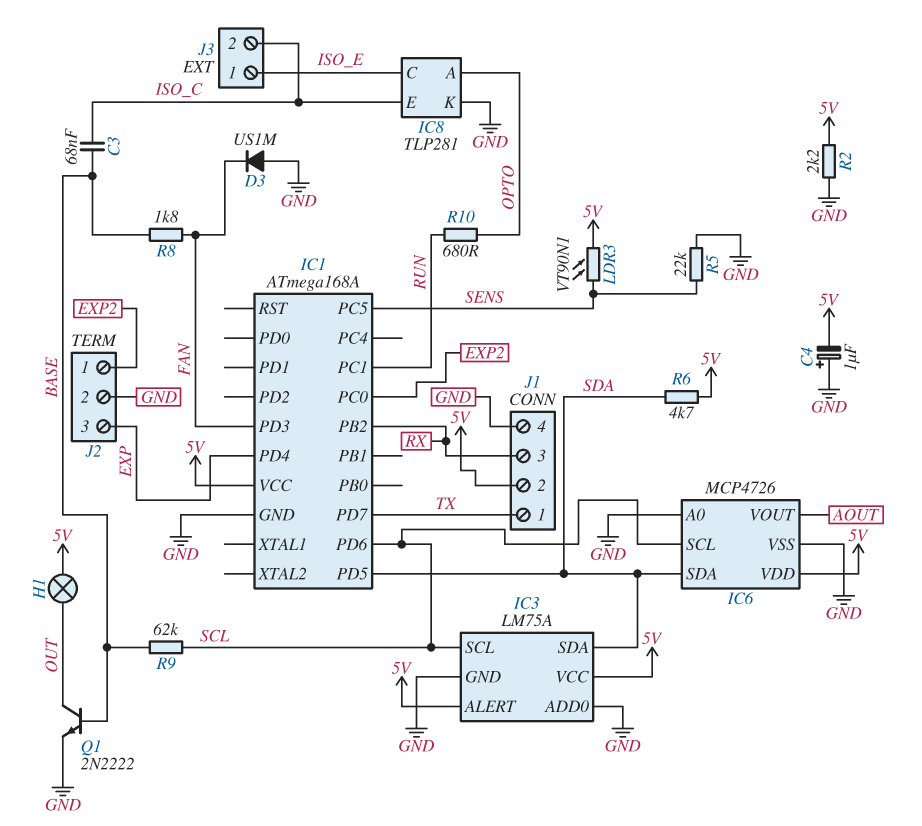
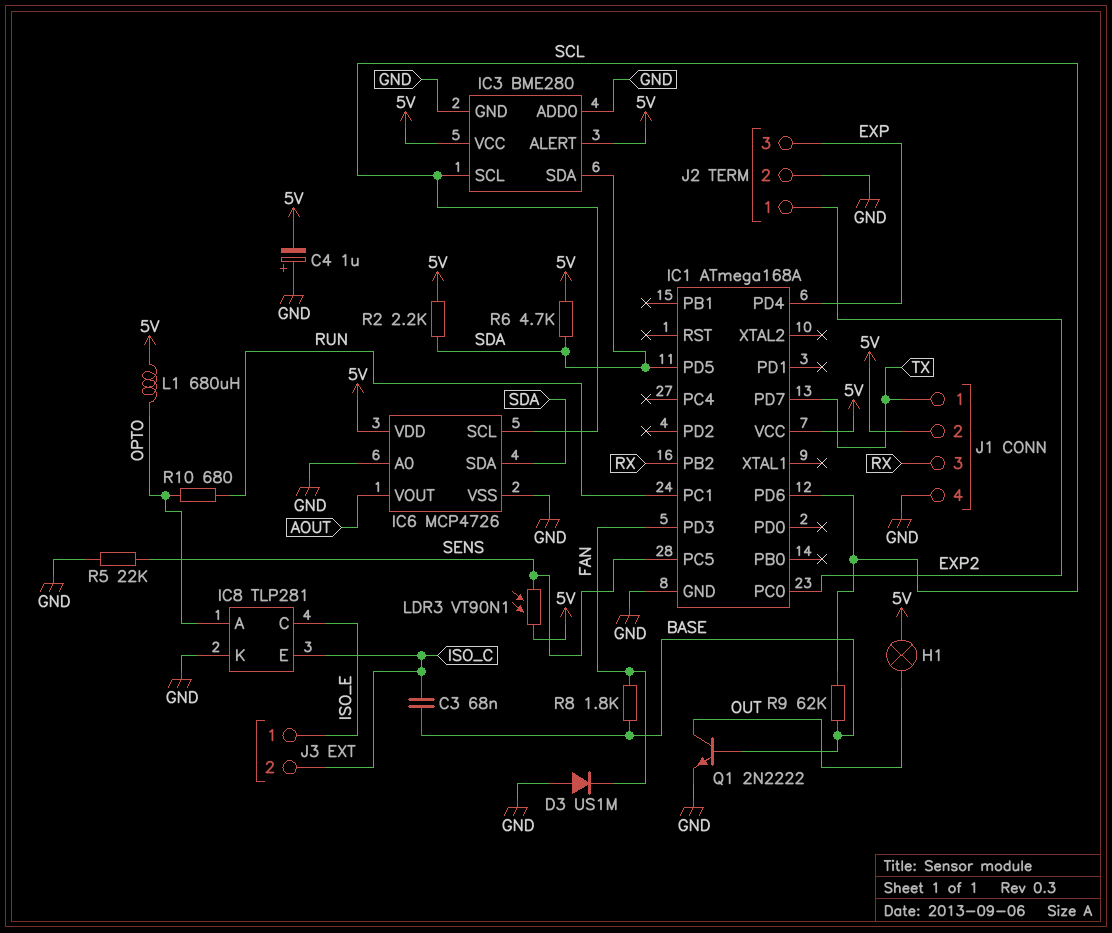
IC3: LM75A -> BME280
L1: none -> 680uH (5V, OPTO)
R2: 2.2k (5V, GND) -> 2.2k (5V, SDA)

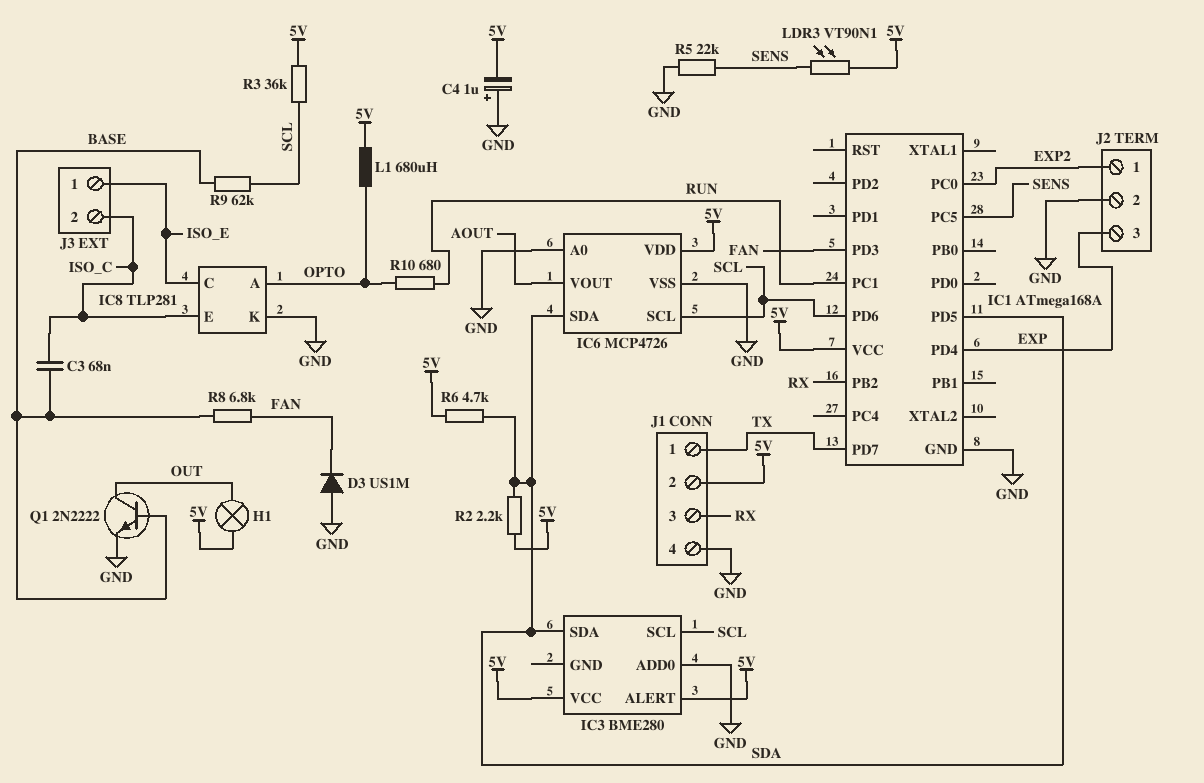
IC3 pin GND: GND -> none
R3: none -> 36k (5V, SCL)
R8: 1.8k (BASE, FAN) -> 6.8k (BASE, FAN)

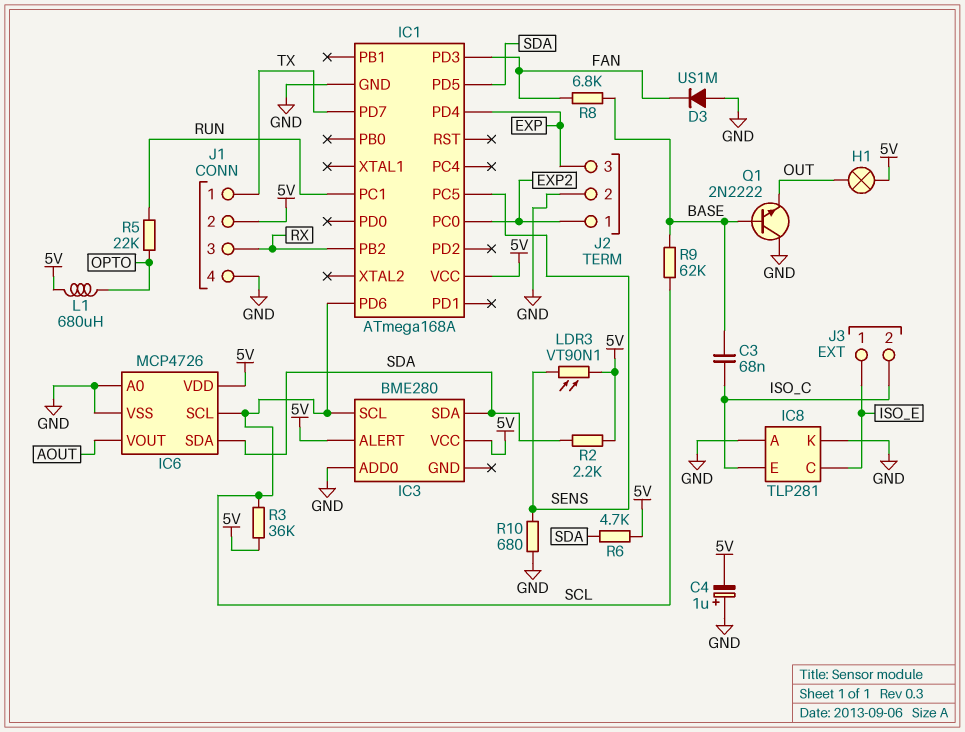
IC8 pin A: OPTO -> GND
Q1: NPN 2N2222 (B BASE, C OUT, E GND) -> NPN 2N2222 (B BASE, C GND, E OUT)
R5: 22k (GND, SENS) -> 22k (OPTO, RUN)
R10: 680 (OPTO, RUN) -> 680 (GND, SENS)

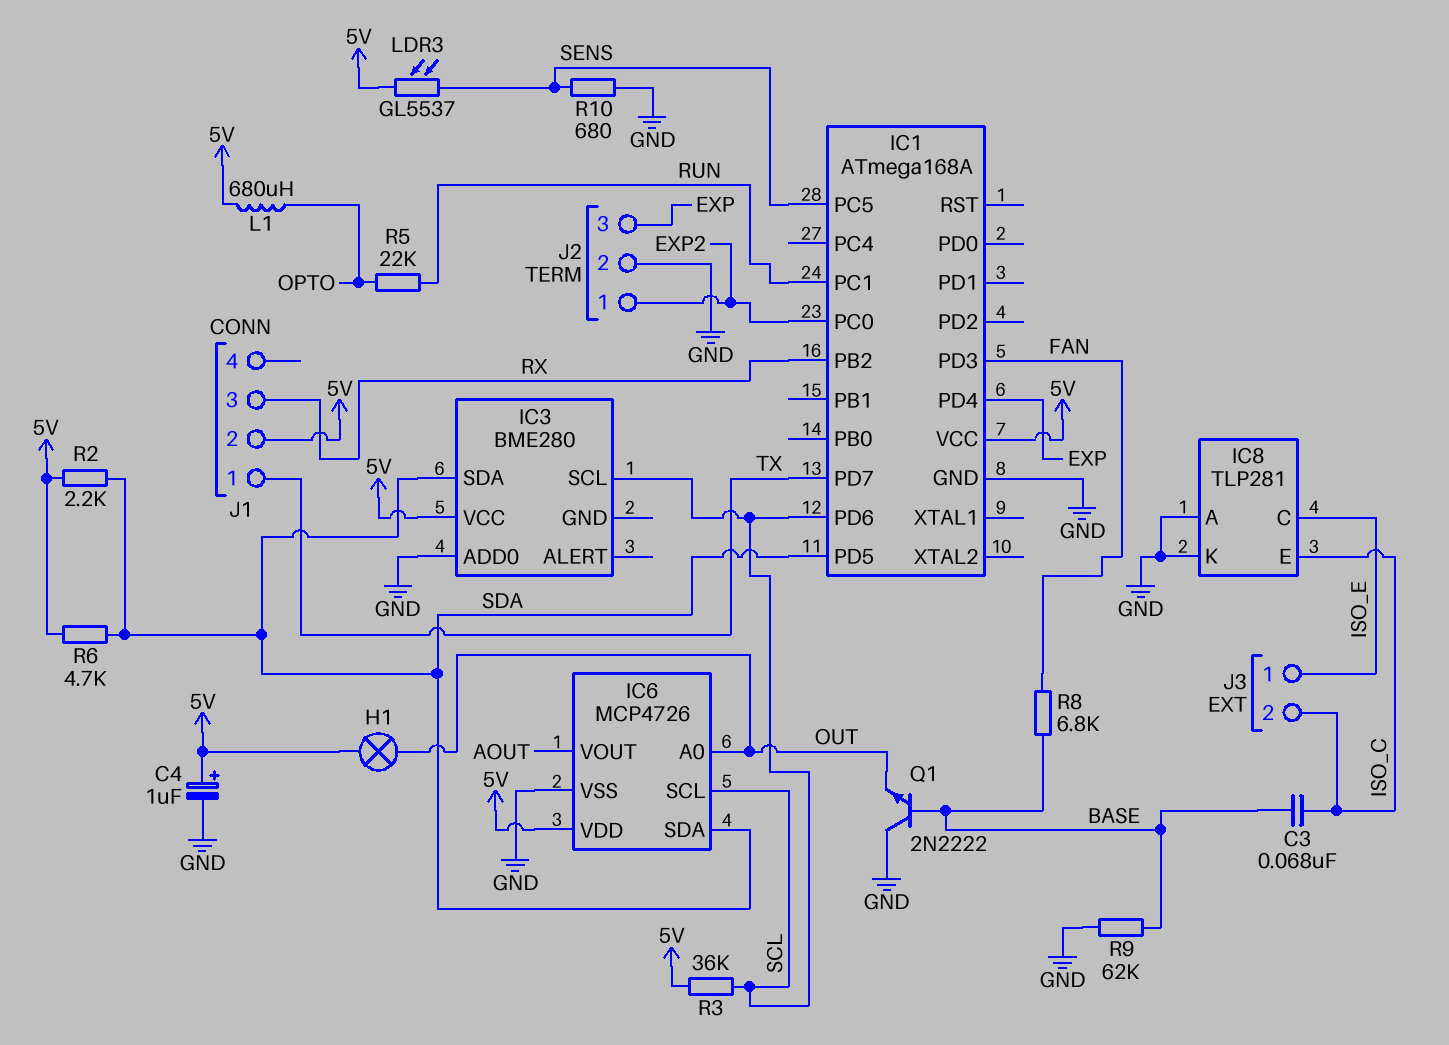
C4: 1uF (plus GND, minus 5V) -> 1uF (plus 5V, minus GND)
D3: diode US1M (A GND, K FAN) -> none
IC3 pin ALERT: 5V -> none
IC6 pin A0: GND -> OUT
J1 pin 4: GND -> none
LDR3: VT90N1 (5V, SENS) -> GL5537 (5V, SENS)
R9: 62k (BASE, SCL) -> 62k (BASE, GND)

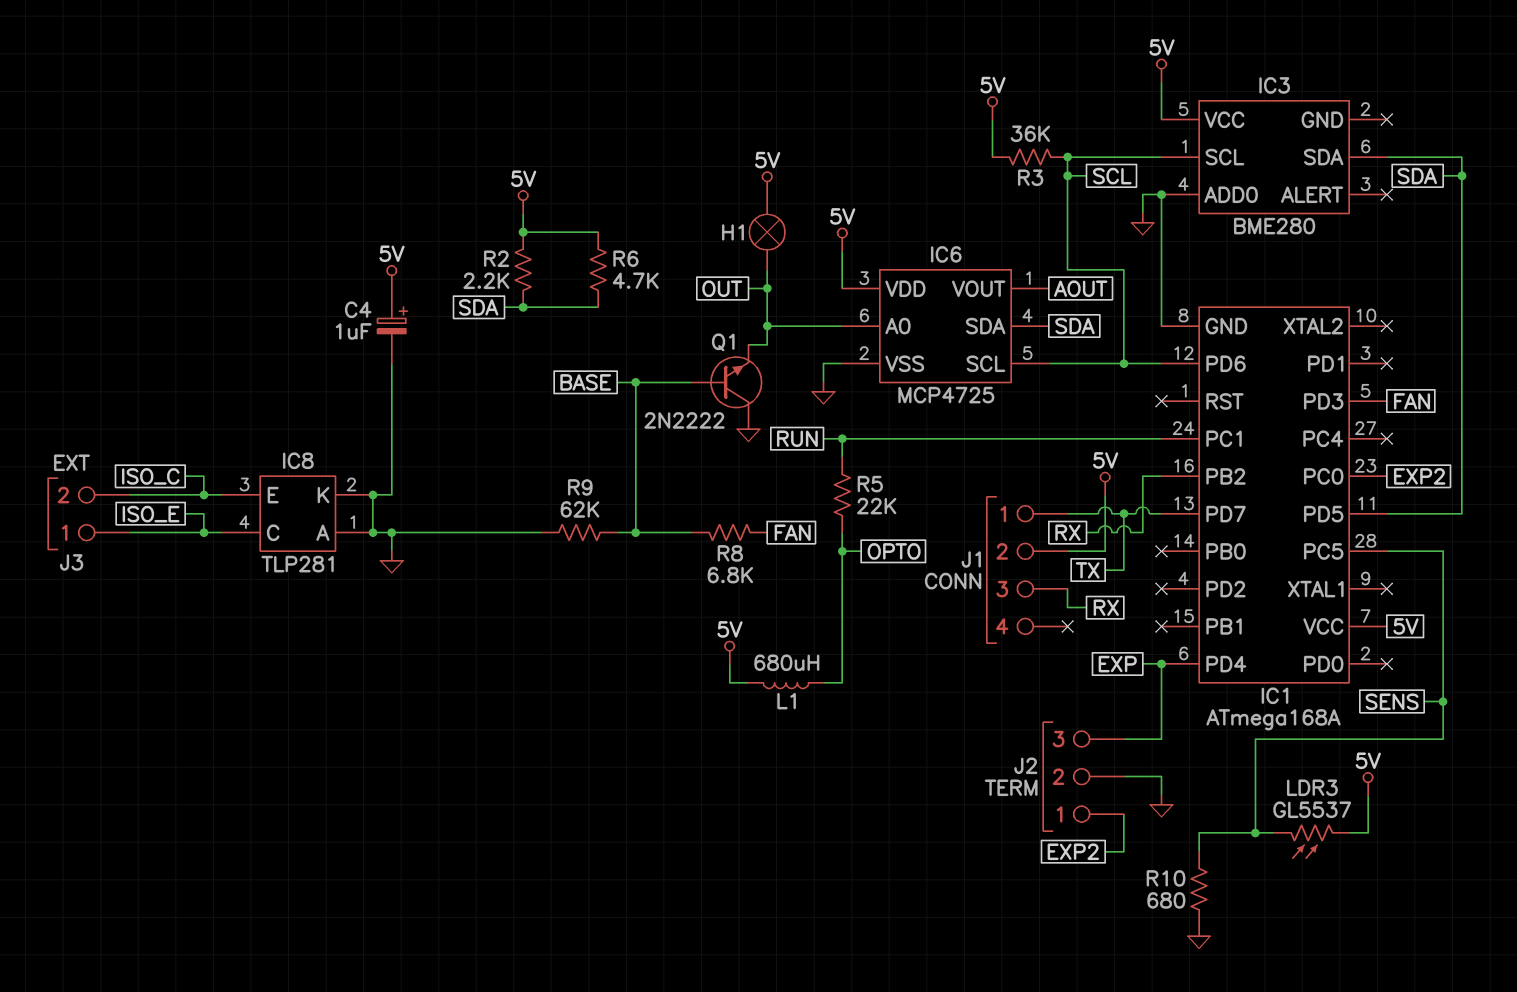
C3: 68nF (BASE, ISO_C) -> none
IC6: MCP4726 -> MCP4725

